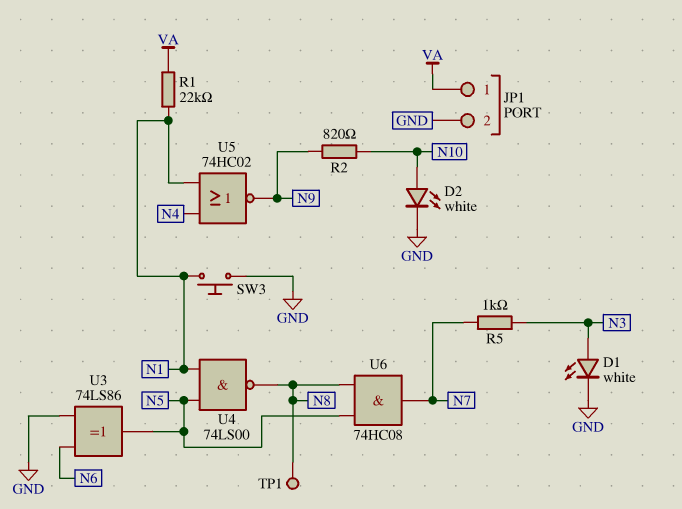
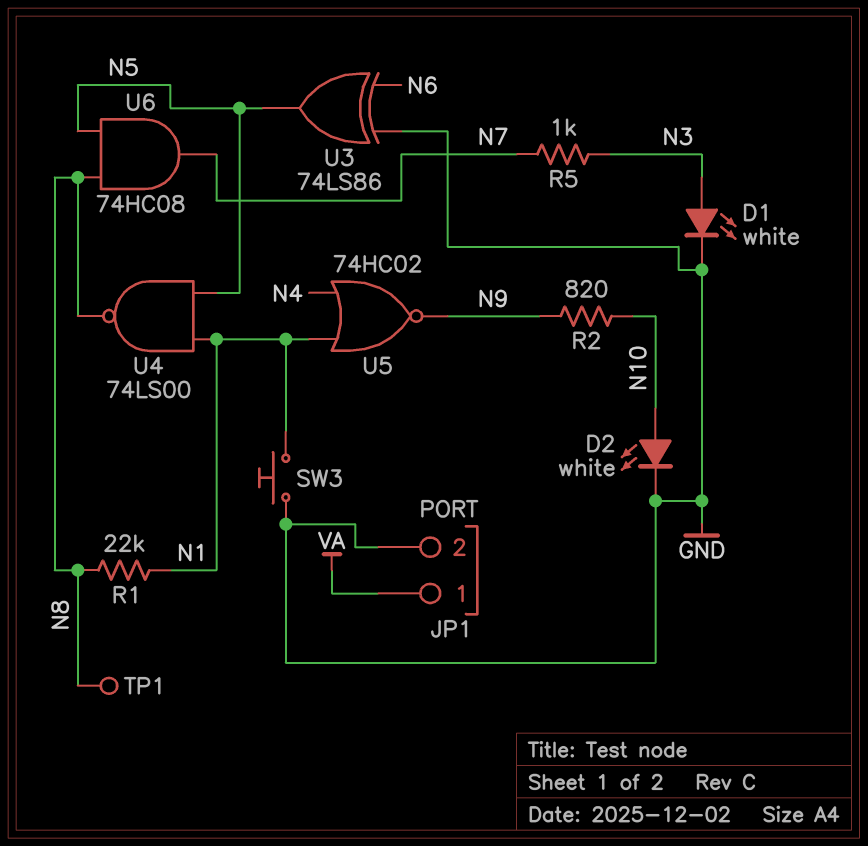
R1: 22k (N1, VA) -> 22k (N1, N8)

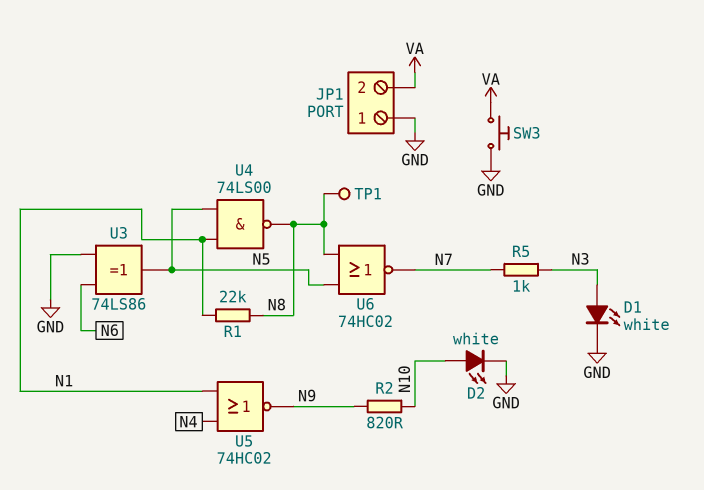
JP1 pin 1: VA -> GND
JP1 pin 2: GND -> VA
SW3: button (GND, N1) -> button (GND, VA)
U6: AND 74HC08 (in N5, in N8, out N7) -> NOR 74HC02 (in N5, in N8, out N7)

